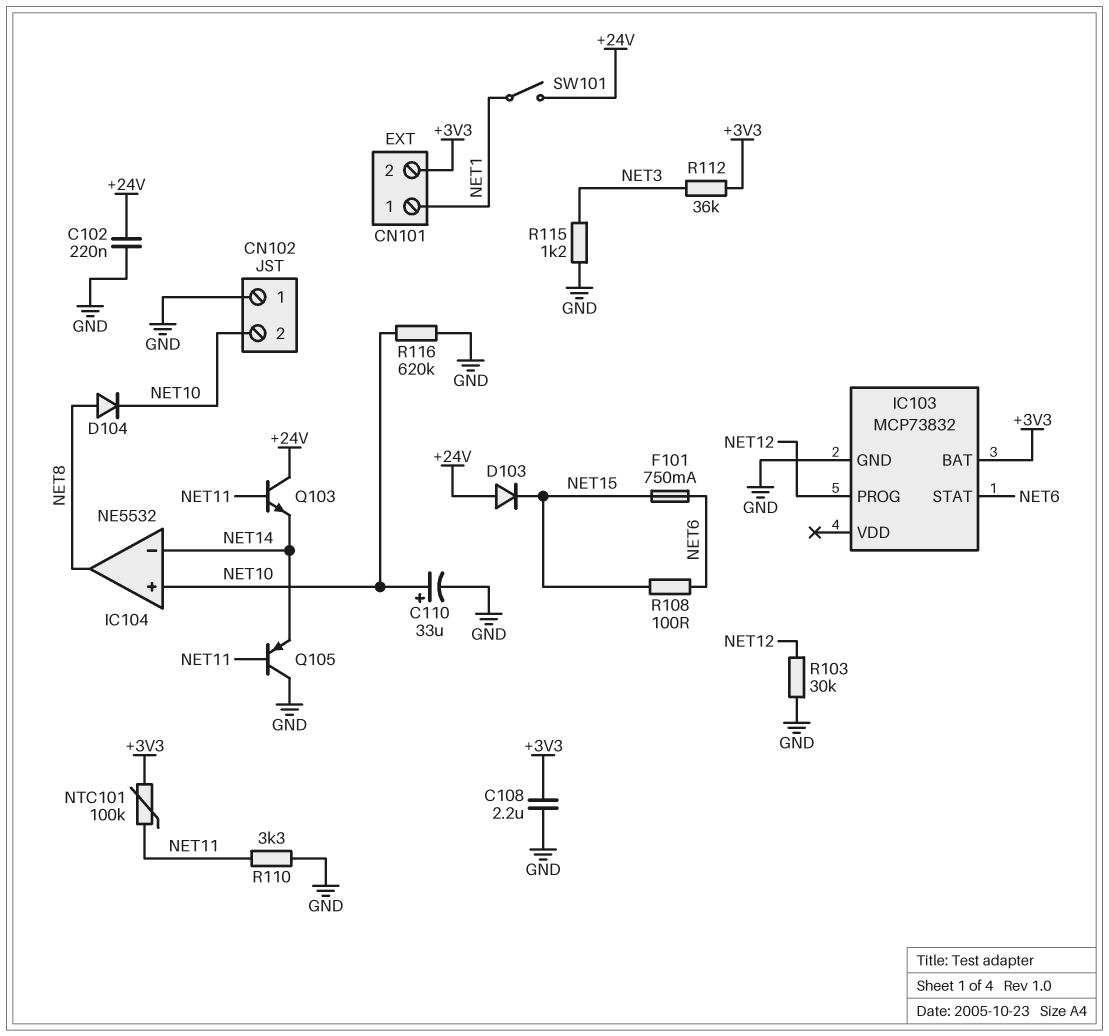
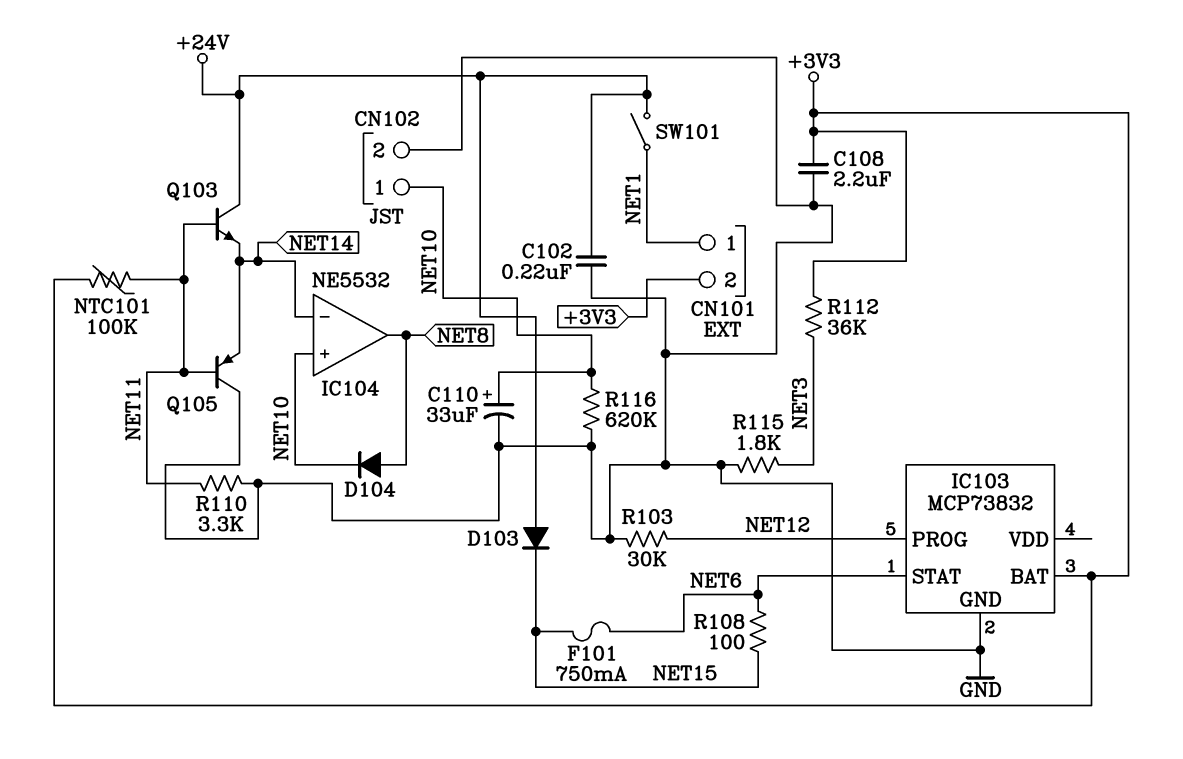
CN102 pin 1: GND -> NET10
CN102 pin 2: NET10 -> GND
R115: 1.2k (GND, NET3) -> 1.8k (GND, NET3)

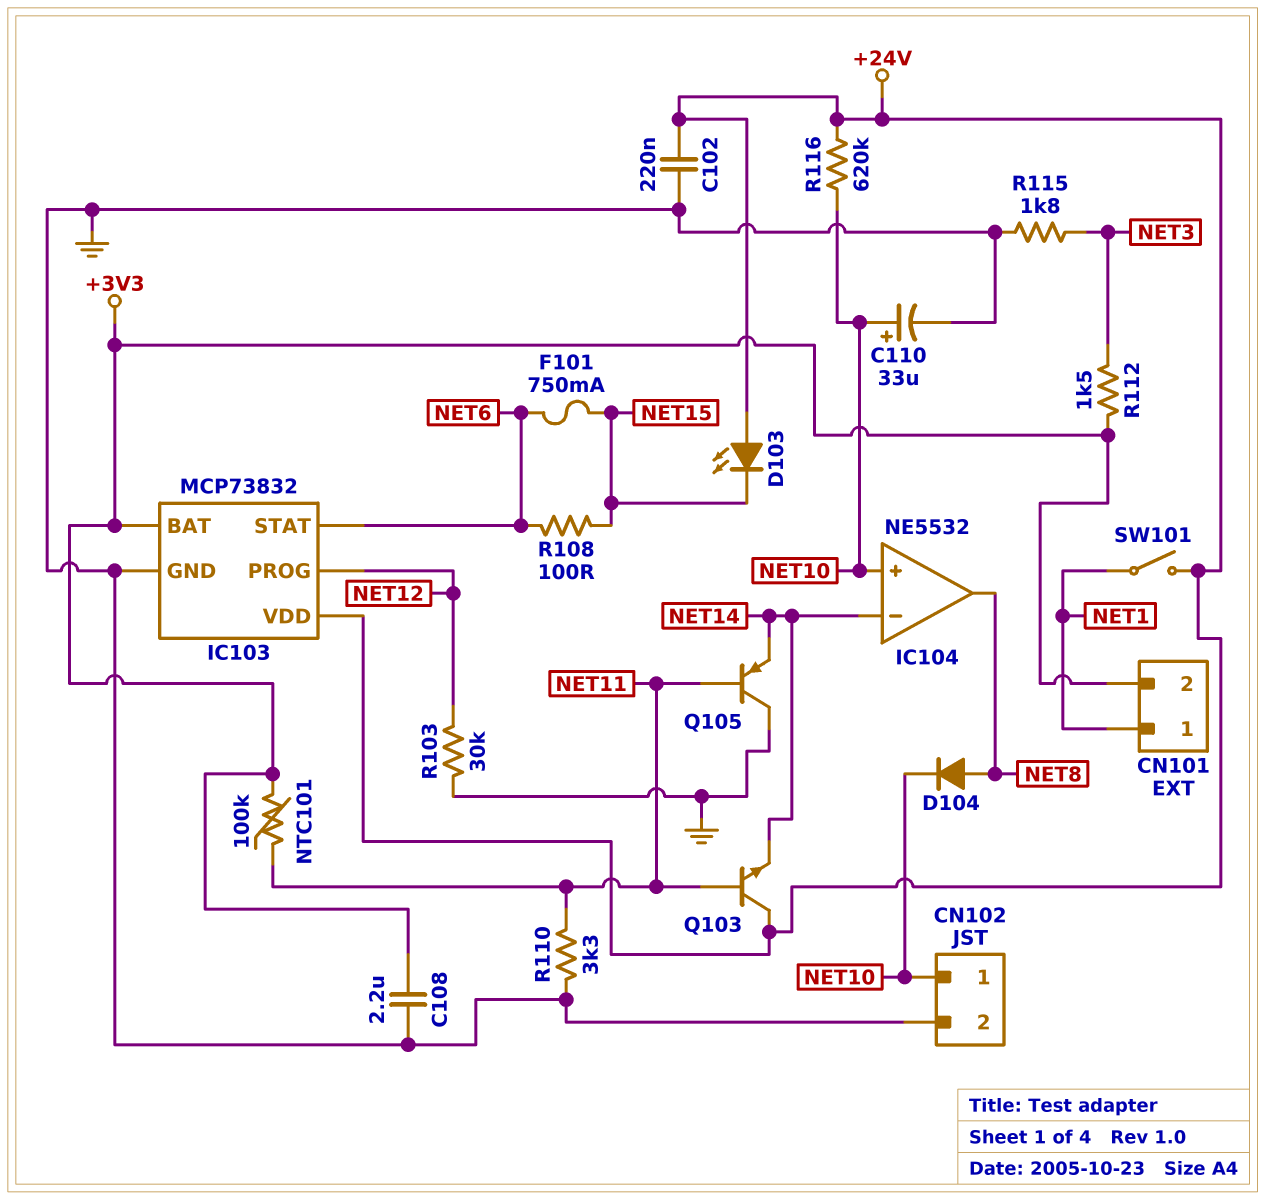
D103: diode (A +24V, K NET15) -> LED (A +24V, K NET15)
IC103 pin VDD: none -> +24V
R112: 36k (+3V3, NET3) -> 1.5k (+3V3, NET3)
R116: 620k (GND, NET10) -> 620k (+24V, NET10)

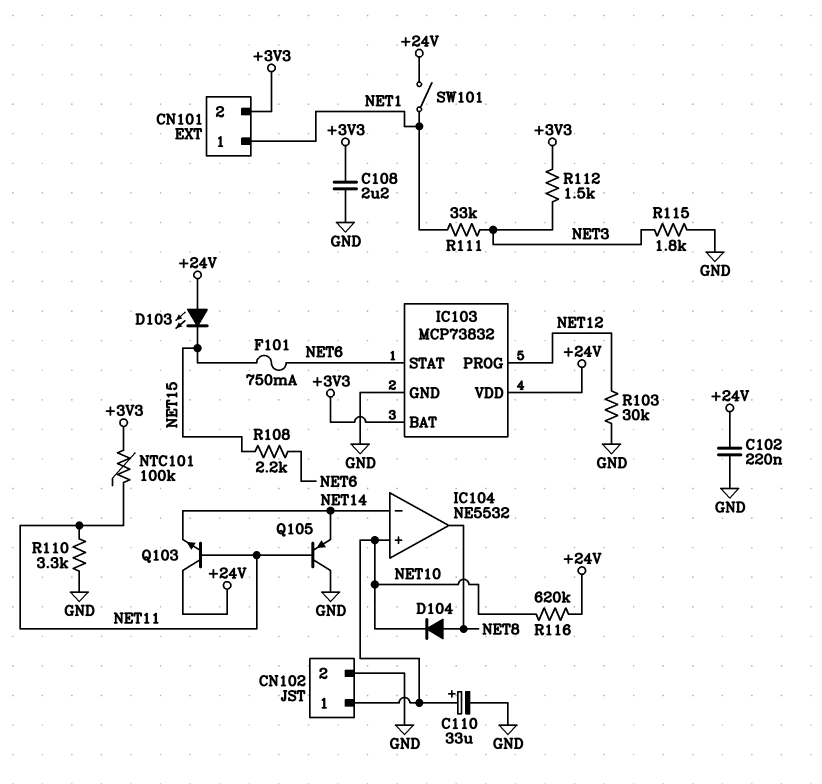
R108: 100 (NET6, NET15) -> 2.2k (NET6, NET15)
R111: none -> 33k (NET1, NET3)

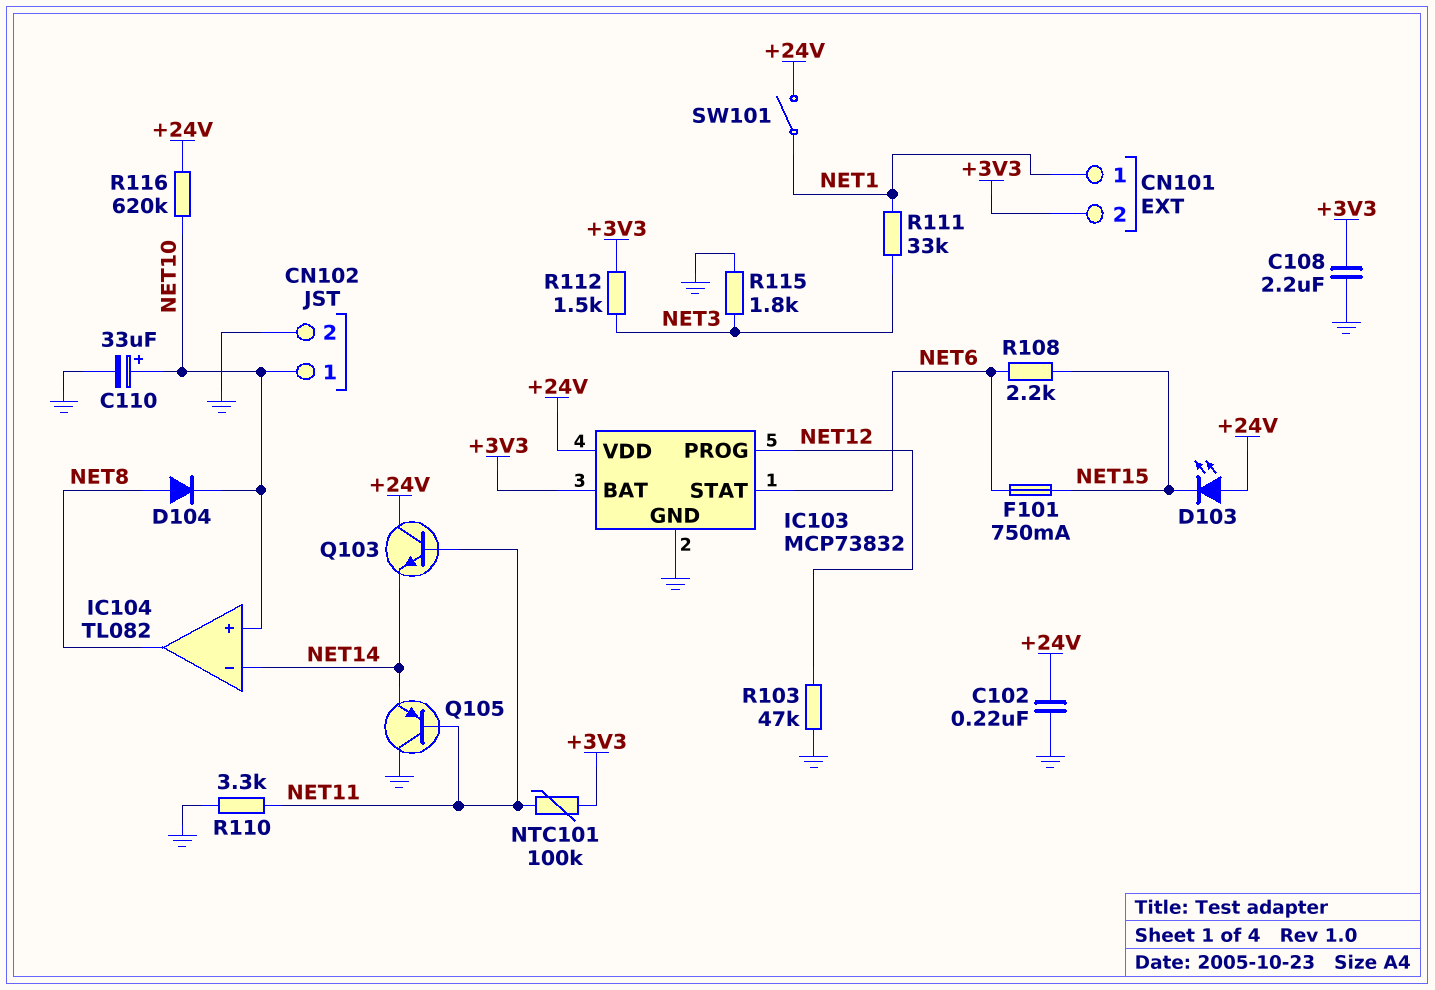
IC104: NE5532 -> TL082
R103: 30k (GND, NET12) -> 47k (GND, NET12)

